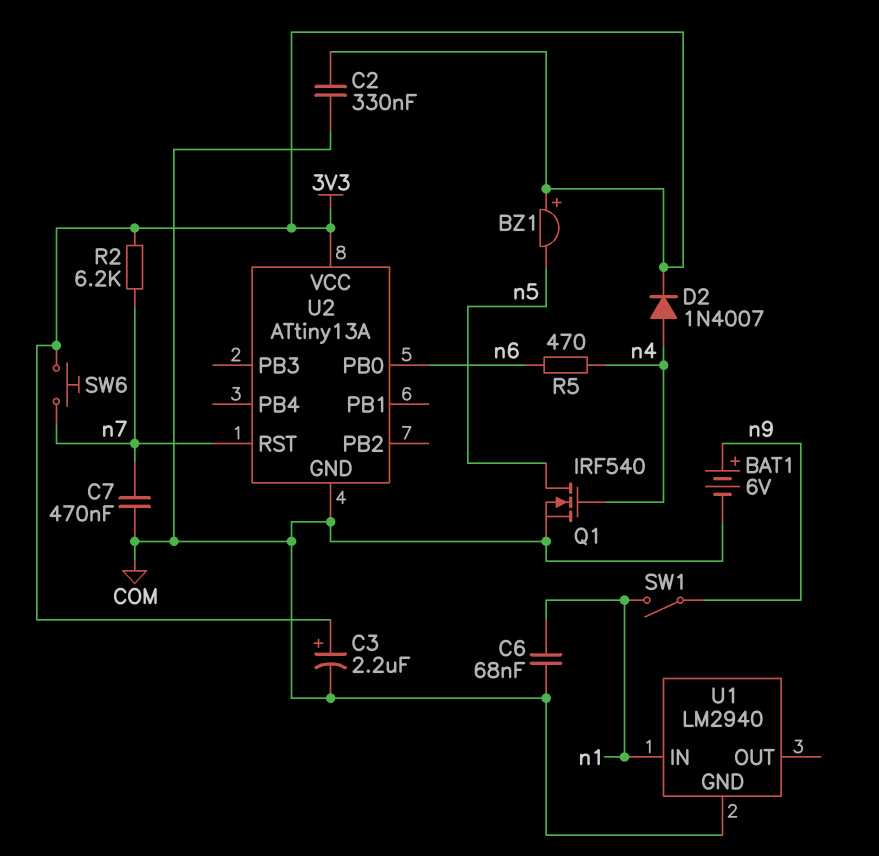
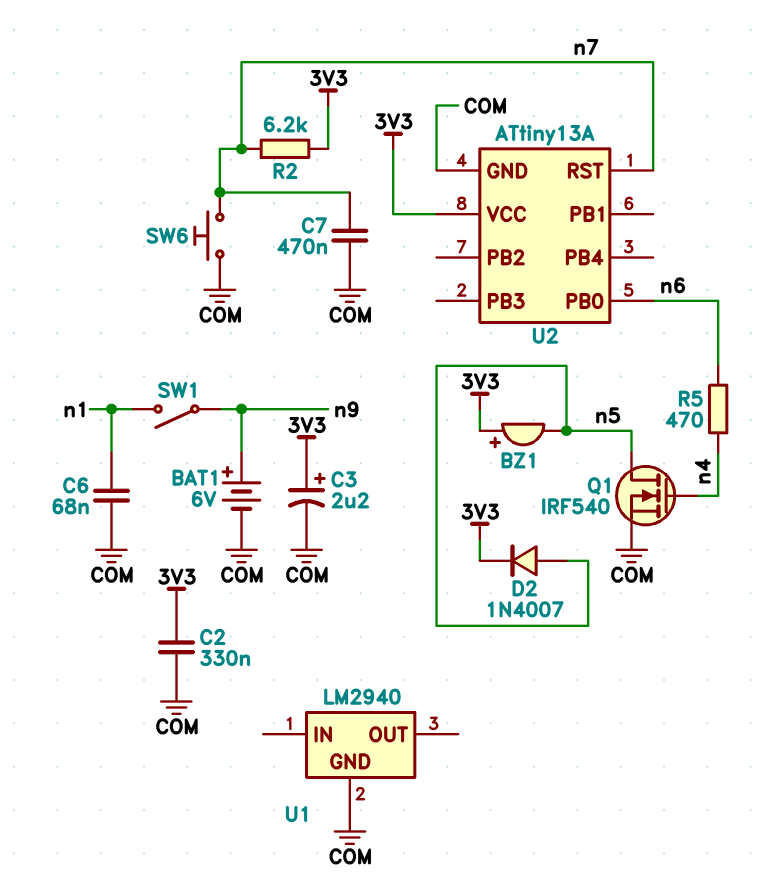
D2: diode 1N4007 (A n4, K 3V3) -> diode 1N4007 (A n5, K 3V3)
SW6: button (3V3, n7) -> button (COM, n7)
U1 pin IN: n1 -> none

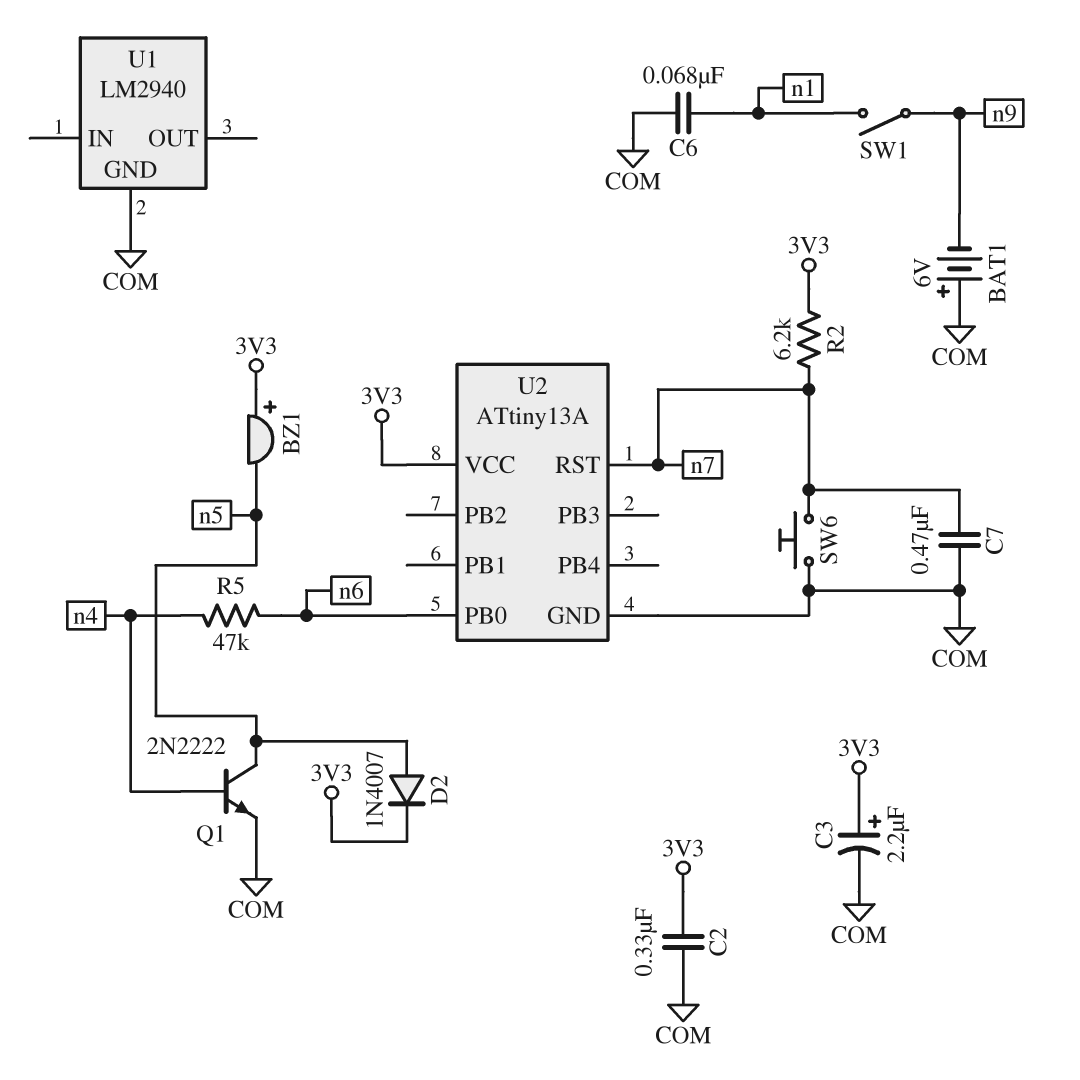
BAT1: 6V (plus n9, minus COM) -> 6V (plus COM, minus n9)
Q1: NMOS IRF540 (G n4, D n5, S COM) -> NPN 2N2222 (B n4, C n5, E COM)
R5: 470 (n4, n6) -> 47k (n4, n6)

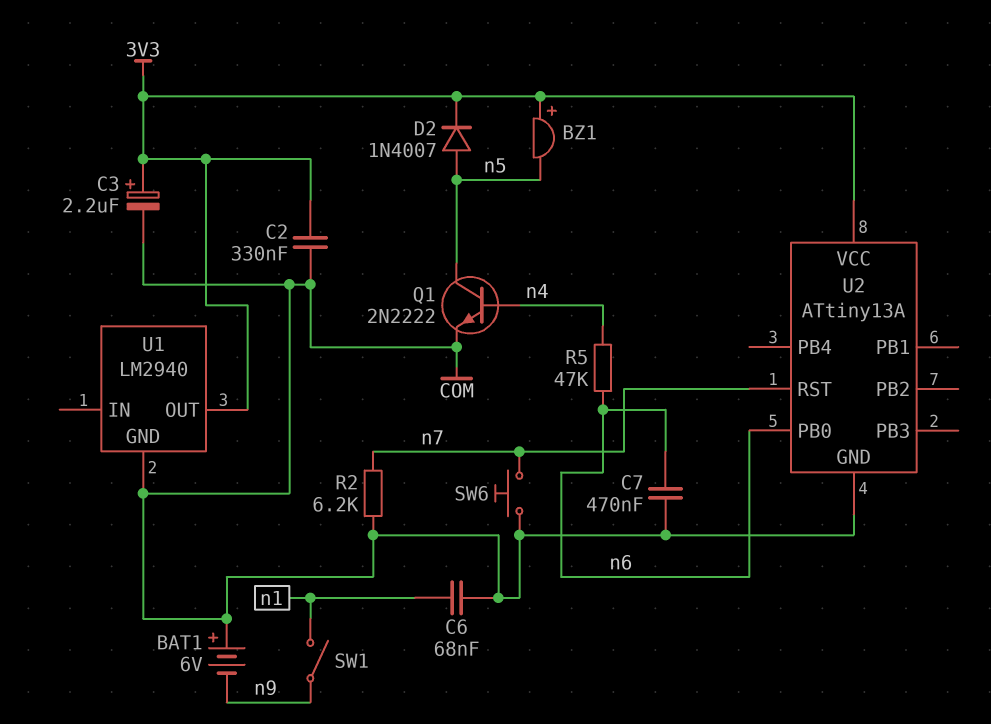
C7: 470nF (COM, n7) -> 470nF (COM, n6)
R2: 6.2k (3V3, n7) -> 6.2k (COM, n7)
U1 pin OUT: none -> 3V3

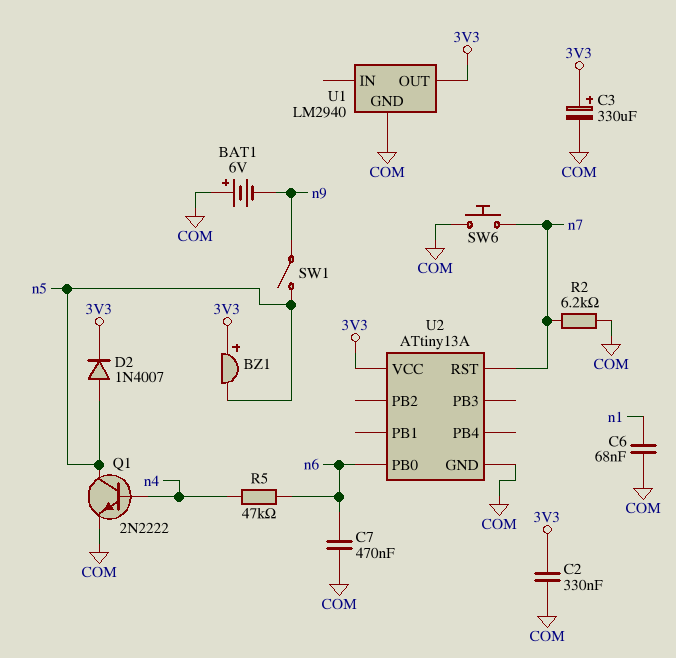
C3: 2.2uF (plus 3V3, minus COM) -> 330uF (plus 3V3, minus COM)
SW1: switch (n1, n9) -> switch (n5, n9)

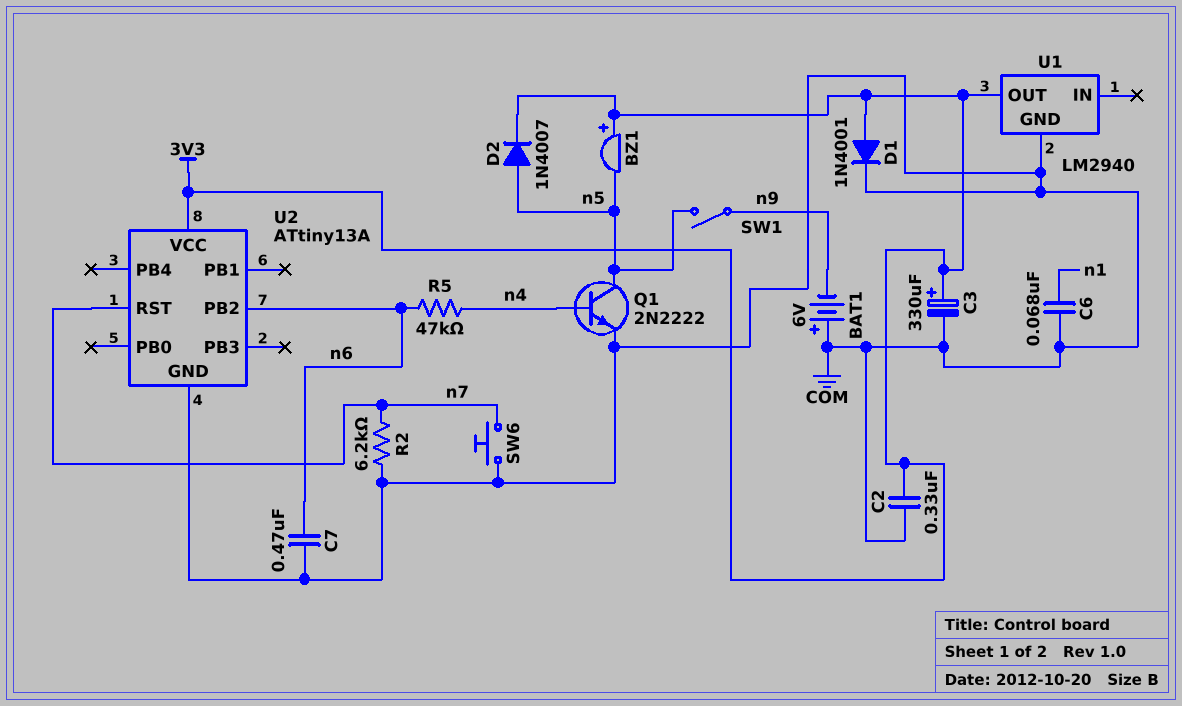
D1: none -> diode 1N4001 (A 3V3, K COM)
U2 pin PB0: n6 -> none
U2 pin PB2: none -> n6

